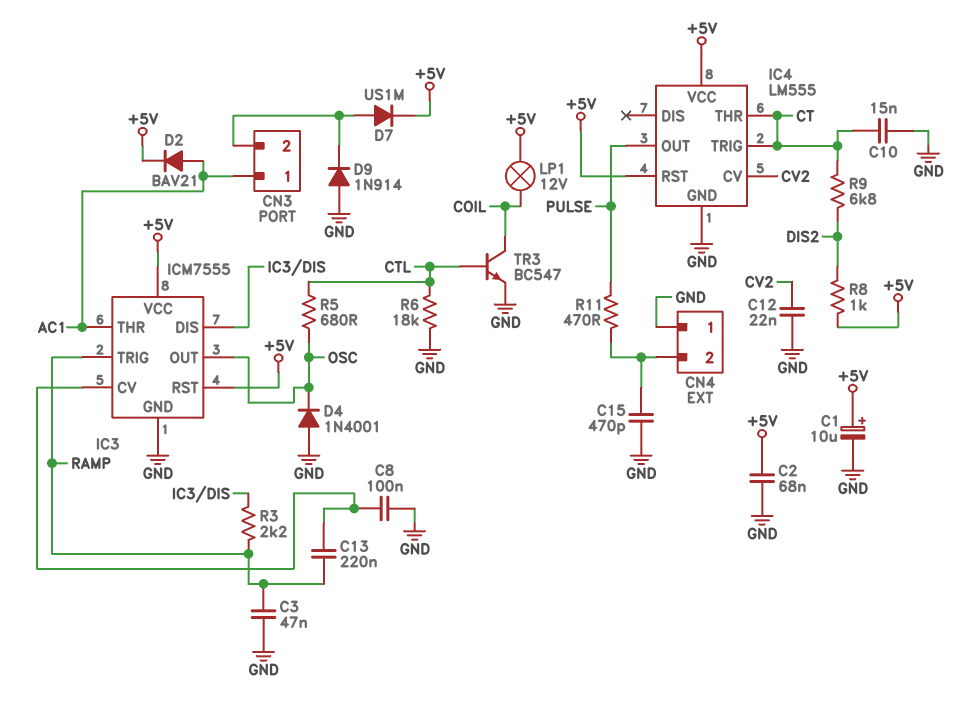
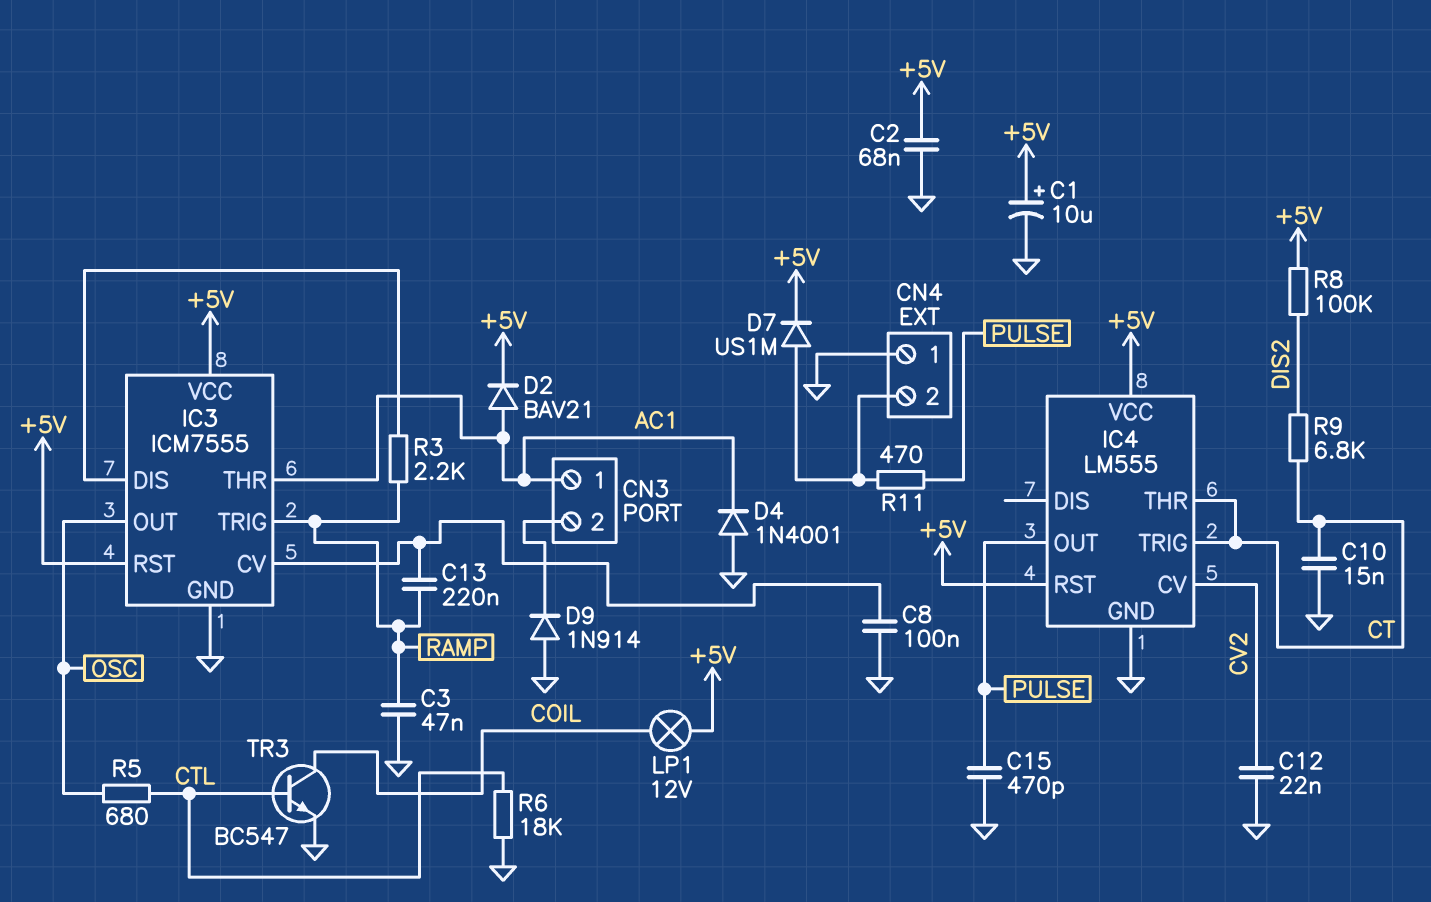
C15: 470pF (CN4/2, GND) -> 470pF (GND, PULSE)
D4: diode 1N4001 (A GND, K OSC) -> diode 1N4001 (A GND, K AC1)
D7: diode US1M (A CN3/2, K +5V) -> diode US1M (A CN4/2, K +5V)
R8: 1k (+5V, DIS2) -> 100k (+5V, DIS2)

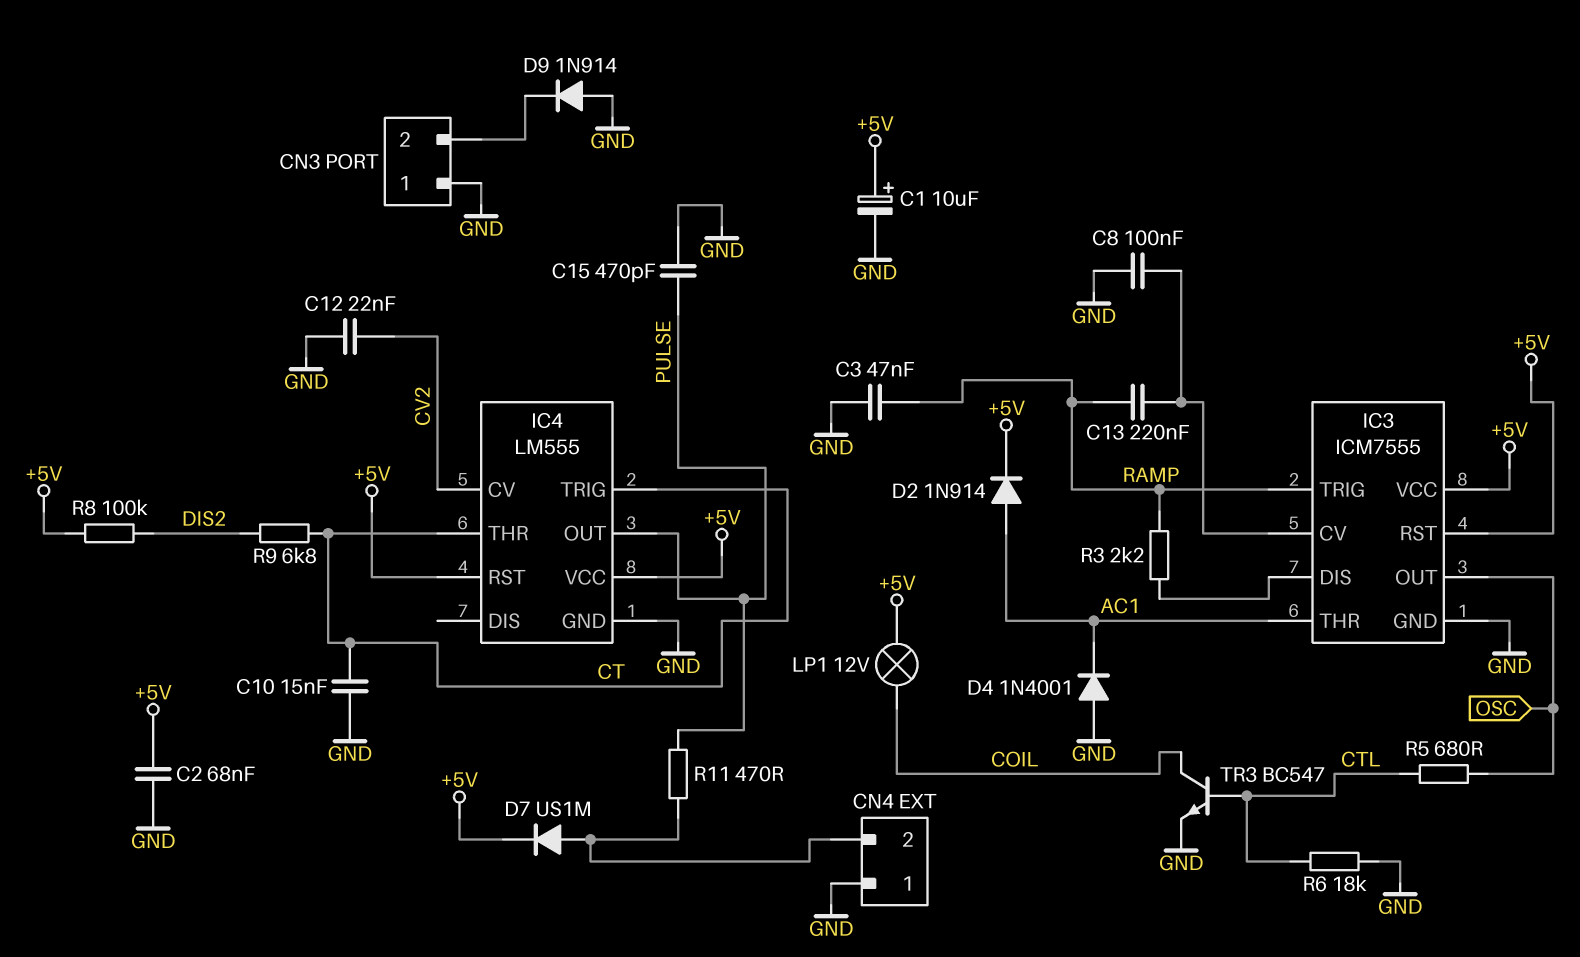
CN3 pin 1: AC1 -> GND
D2: diode BAV21 (A AC1, K +5V) -> diode 1N914 (A AC1, K +5V)

